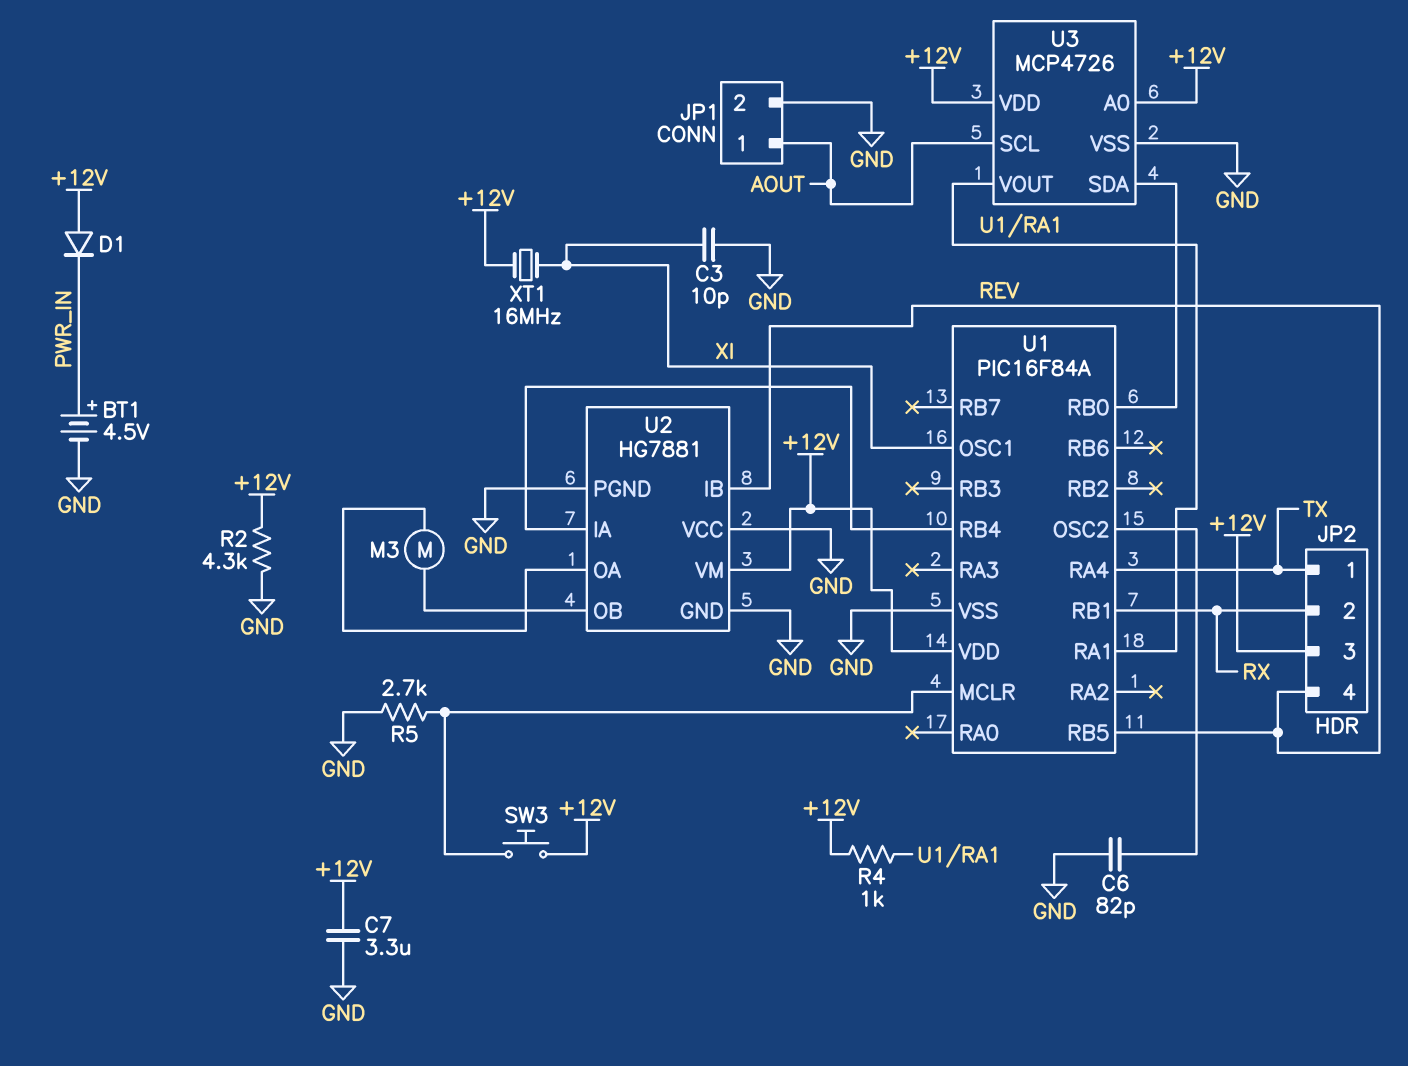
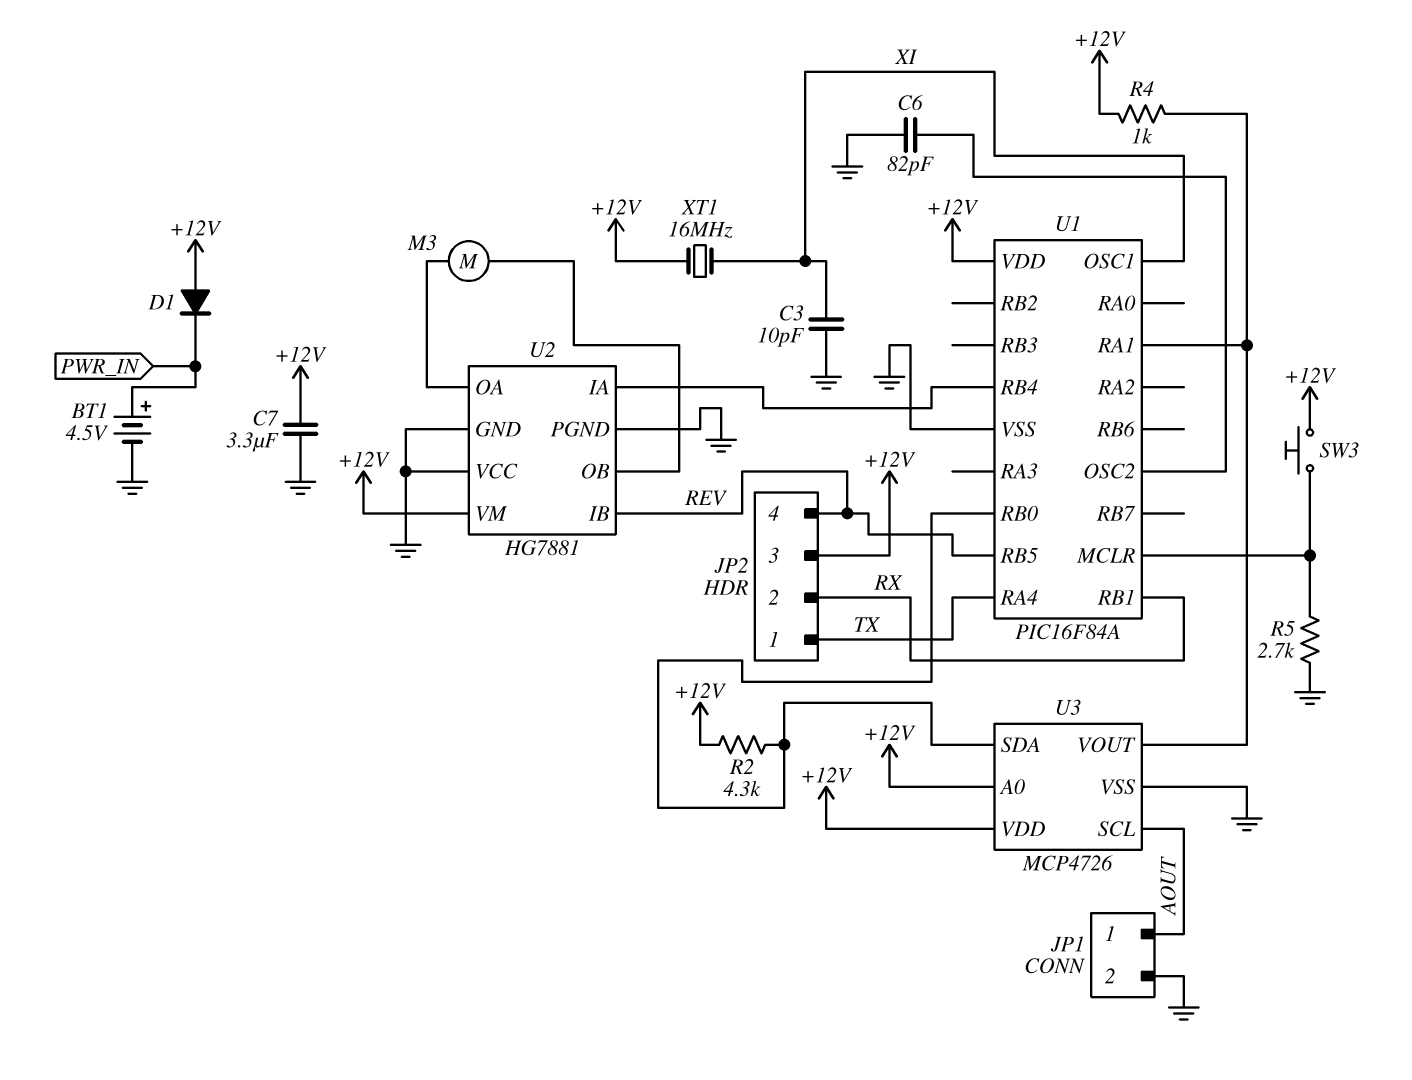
R2: 4.3k (+12V, GND) -> 4.3k (+12V, U1/RB0)

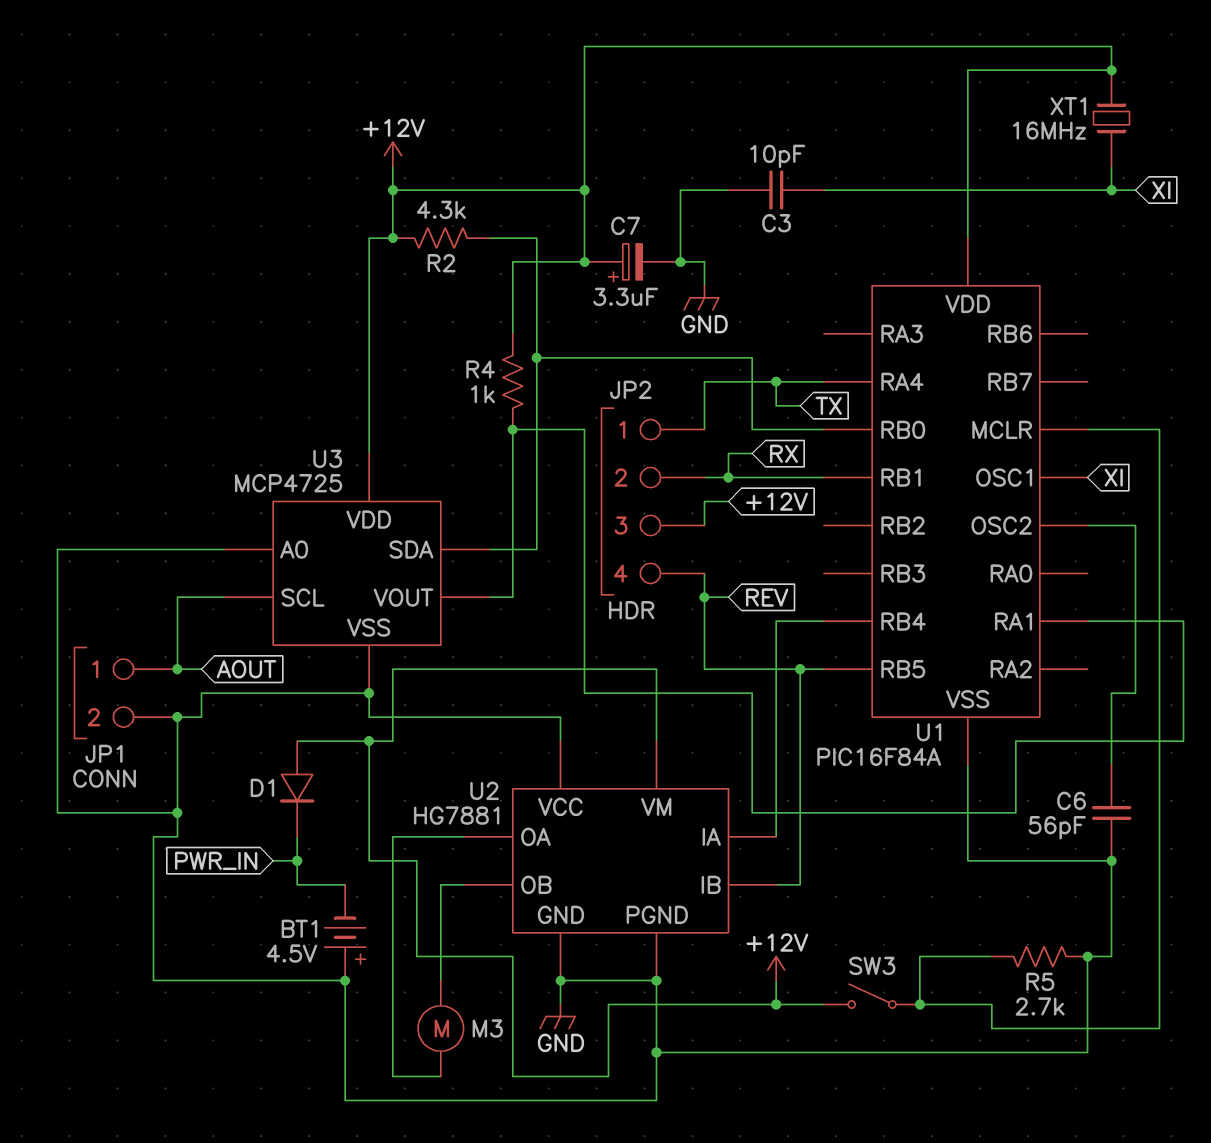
BT1: 4.5V (plus PWR_IN, minus GND) -> 4.5V (plus GND, minus PWR_IN)
C6: 82pF (GND, U1/OSC2) -> 56pF (GND, U1/OSC2)
C7: 3.3uF (+12V, GND) -> 3.3uF (plus +12V, minus GND)
SW3: button (+12V, U1/MCLR) -> switch (+12V, U1/MCLR)
U3: MCP4726 -> MCP4725
U3 pin A0: +12V -> GND

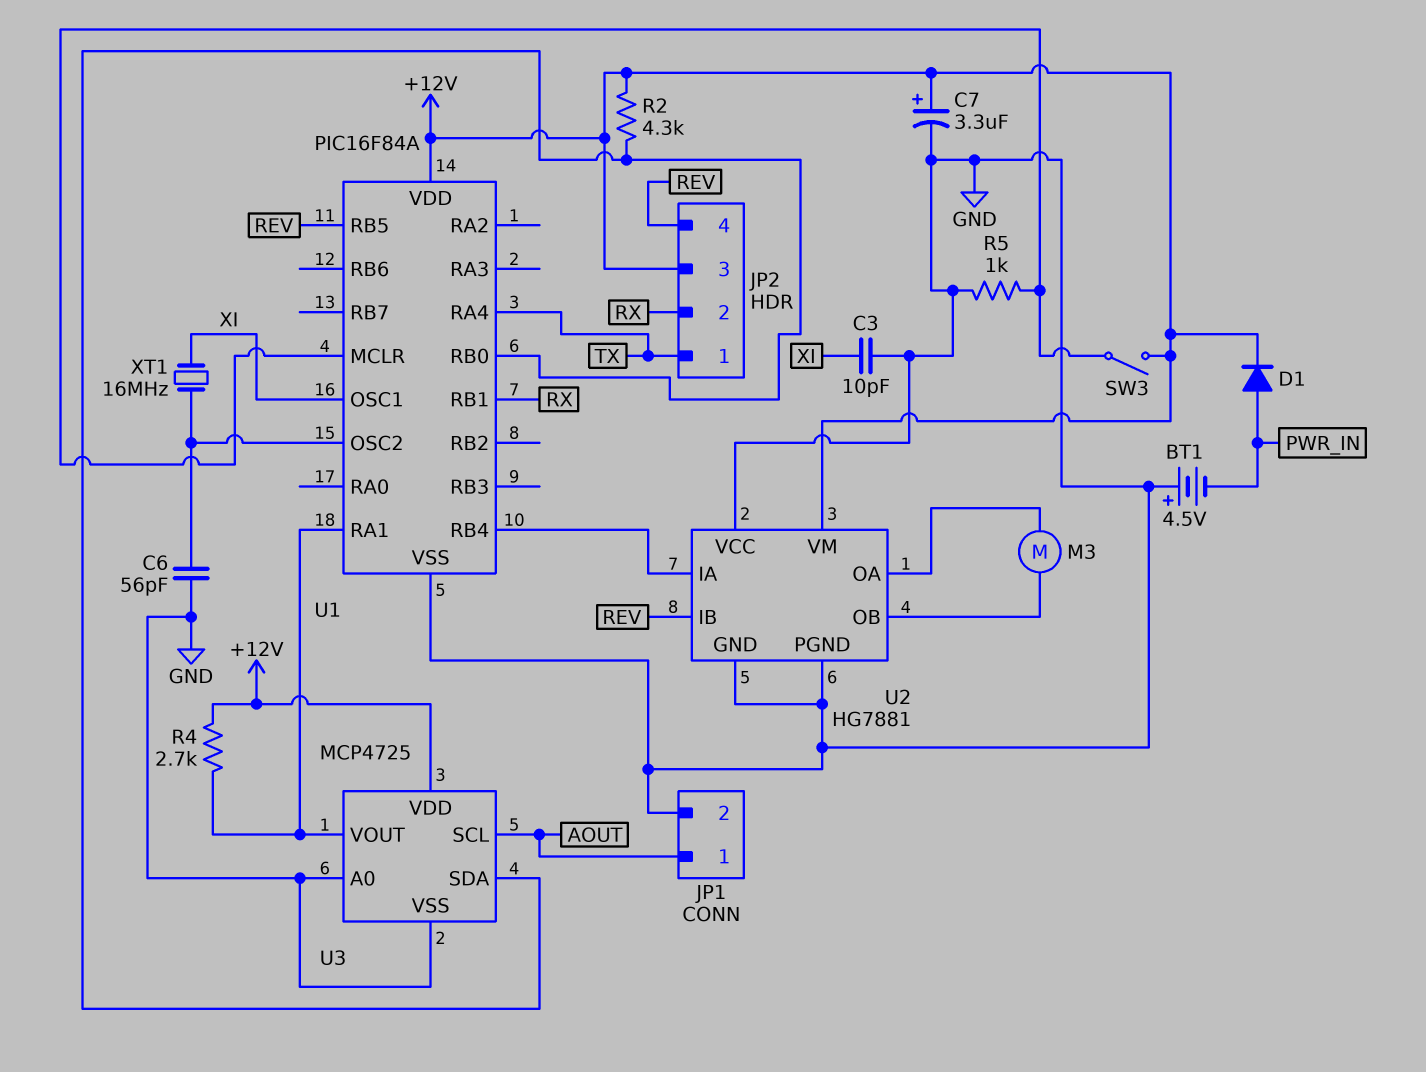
D1: diode (A +12V, K PWR_IN) -> diode (A PWR_IN, K +12V)
R4: 1k (+12V, U1/RA1) -> 2.7k (+12V, U1/RA1)
R5: 2.7k (GND, U1/MCLR) -> 1k (GND, U1/MCLR)
XT1: 16MHz (+12V, XI) -> 16MHz (U1/OSC2, XI)

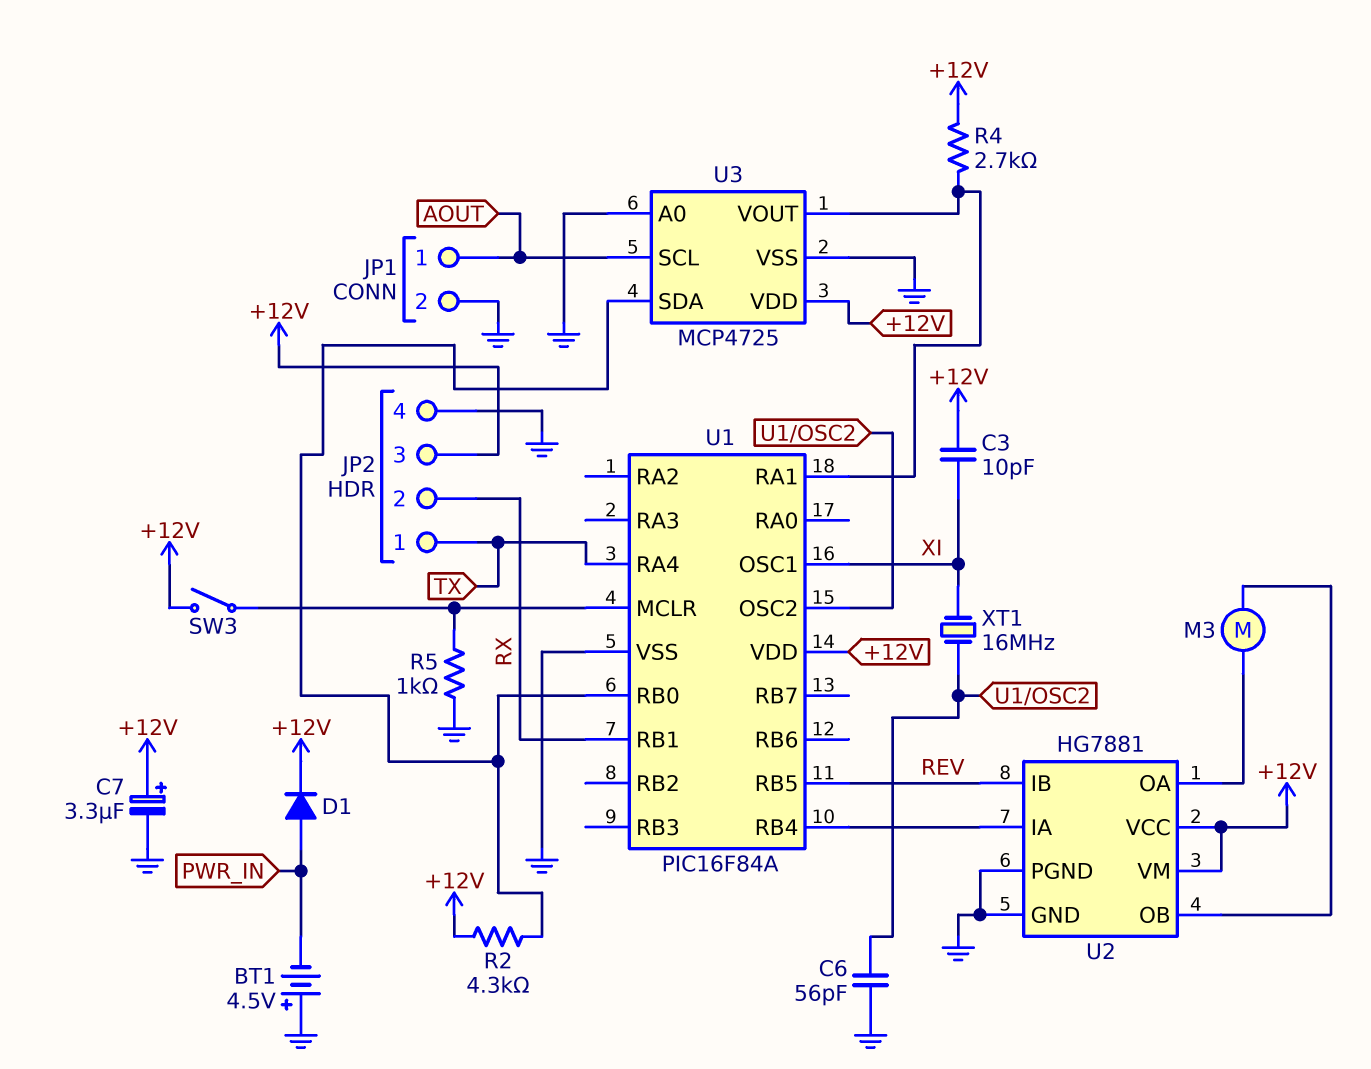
C3: 10pF (GND, XI) -> 10pF (+12V, XI)
JP2 pin 4: REV -> GND
U2 pin VCC: GND -> +12V

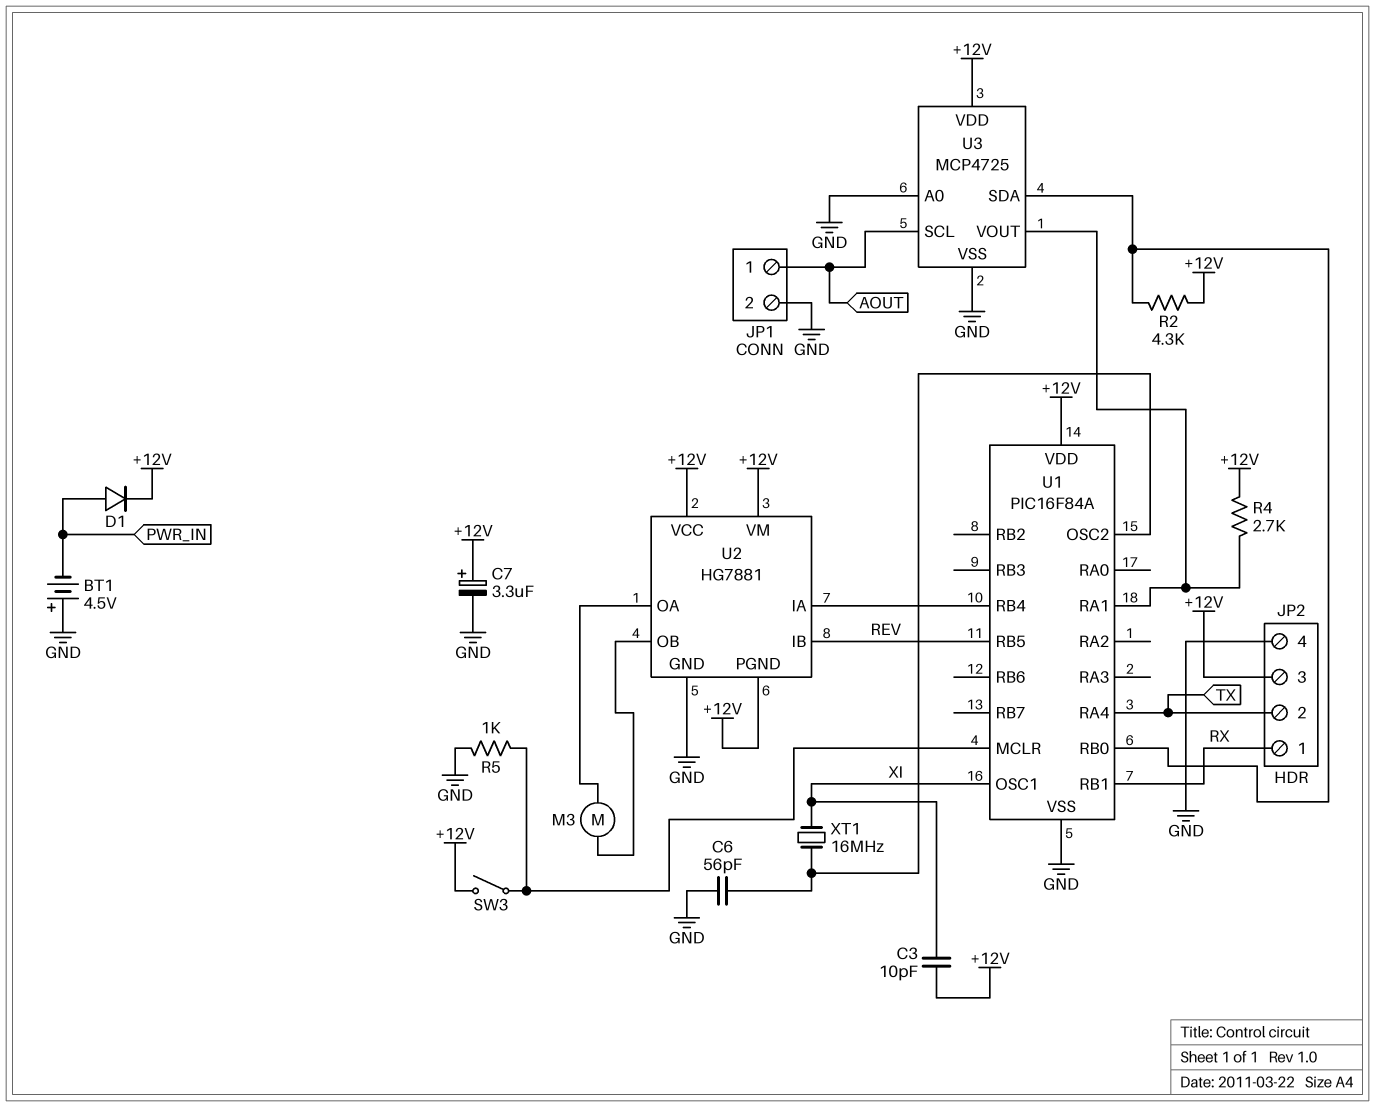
JP2 pin 1: TX -> RX
JP2 pin 2: RX -> TX
U2 pin PGND: GND -> +12V

